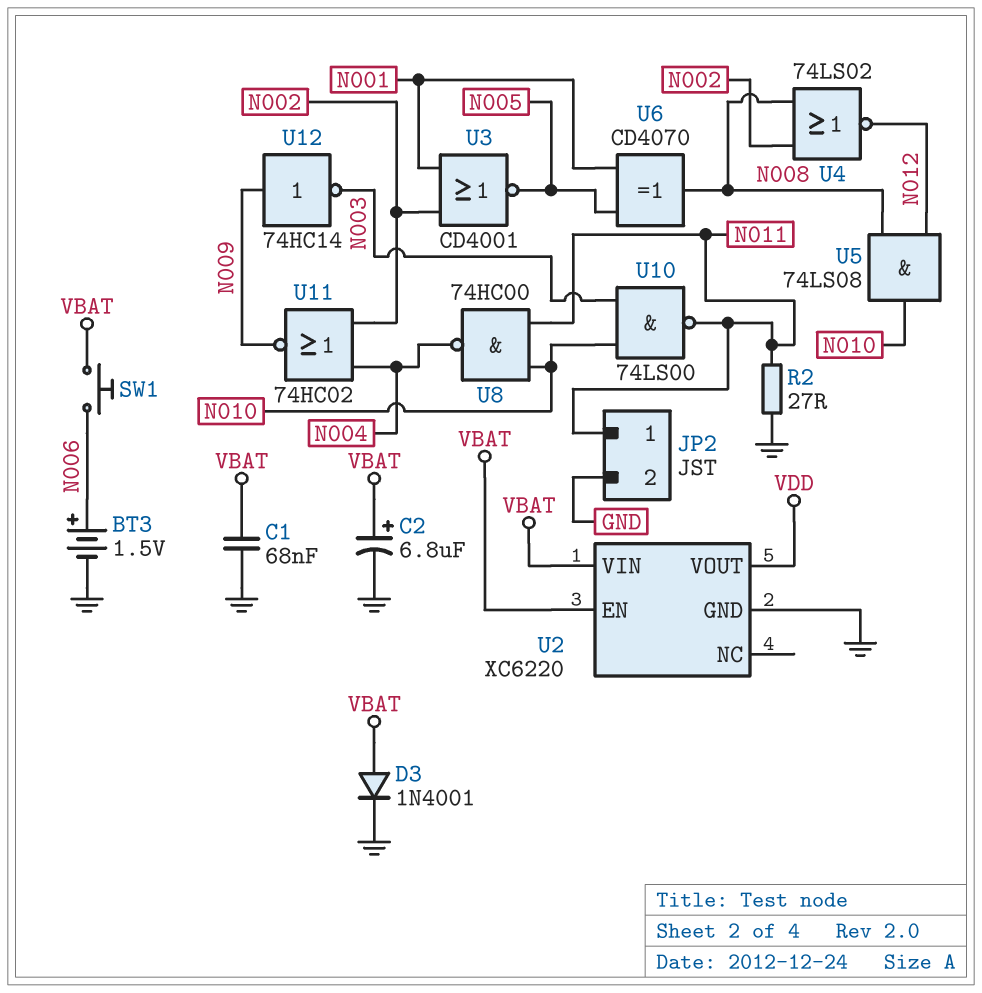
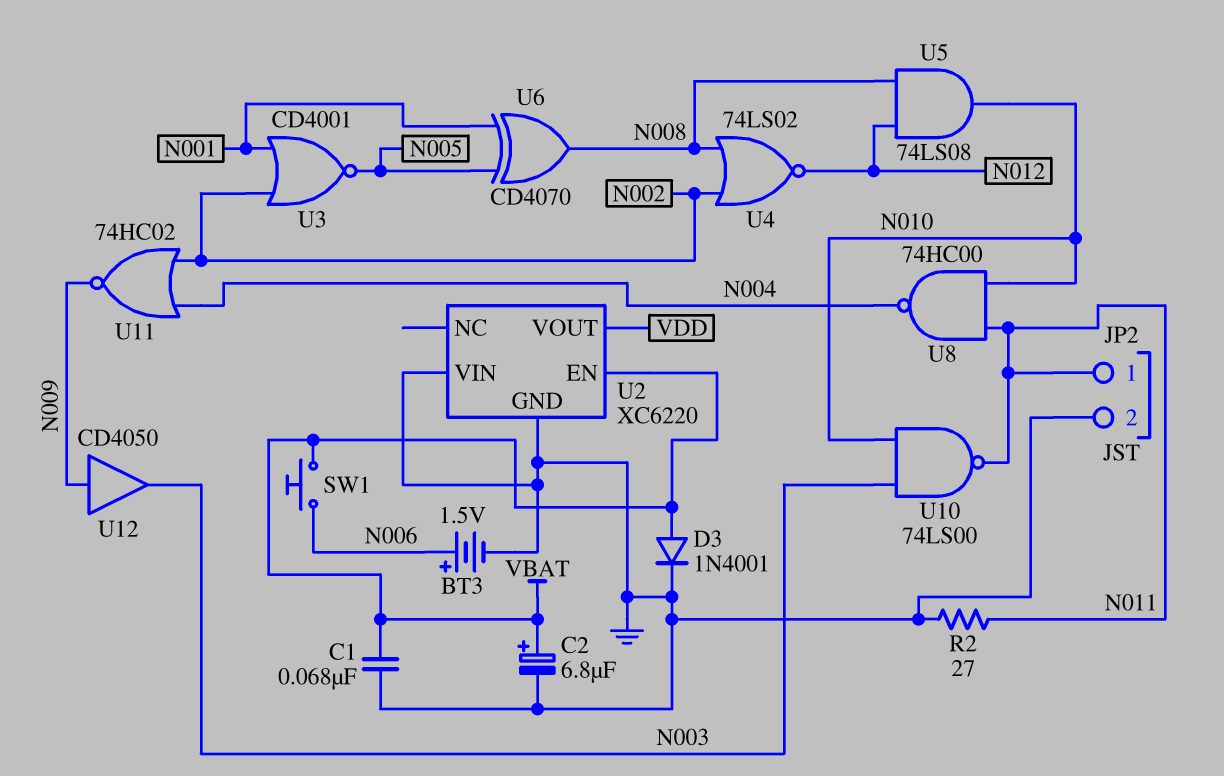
U2 pin VIN: VBAT -> GND
U12: NOT 74HC14 (in N009, out N003) -> buffer CD4050 (in N009, out N003)

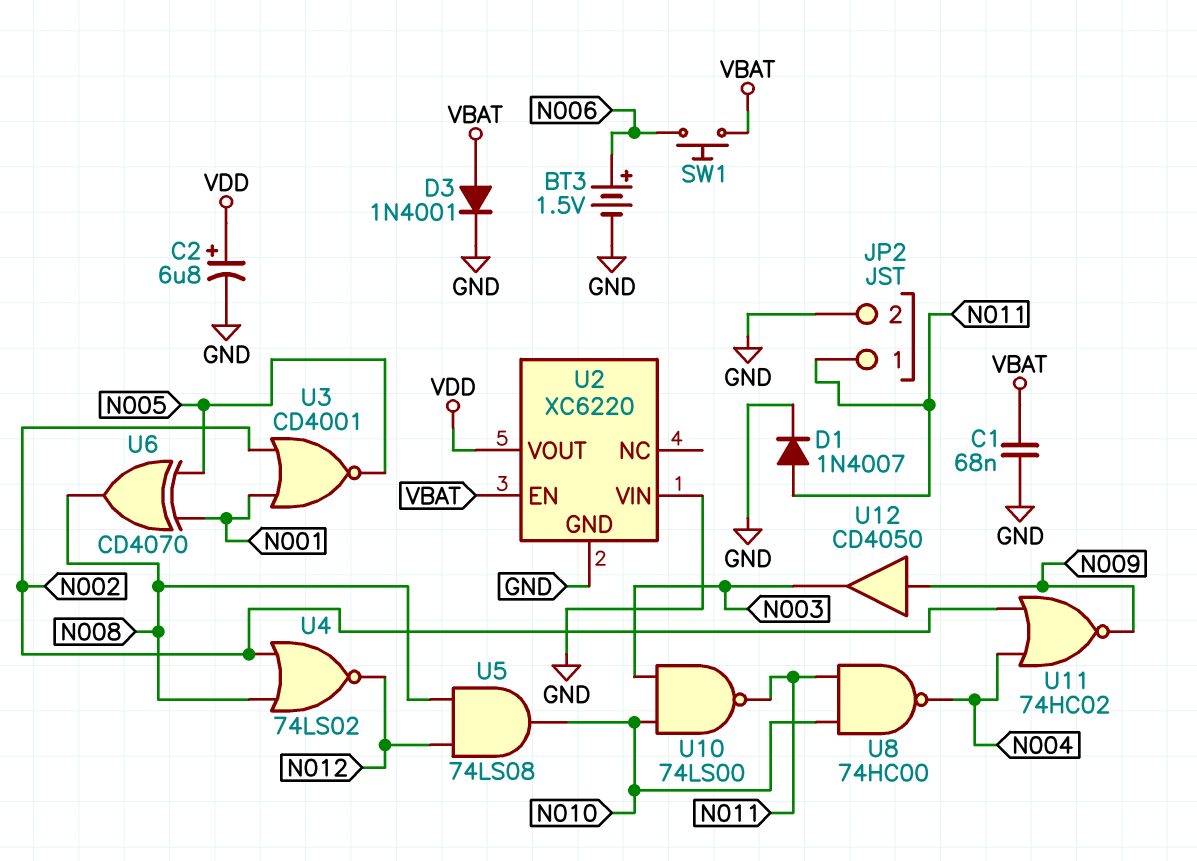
C2: 6.8uF (plus VBAT, minus GND) -> 6.8uF (plus VDD, minus GND)
D1: none -> diode 1N4007 (A N011, K GND)
R2: 27 (GND, N011) -> none

